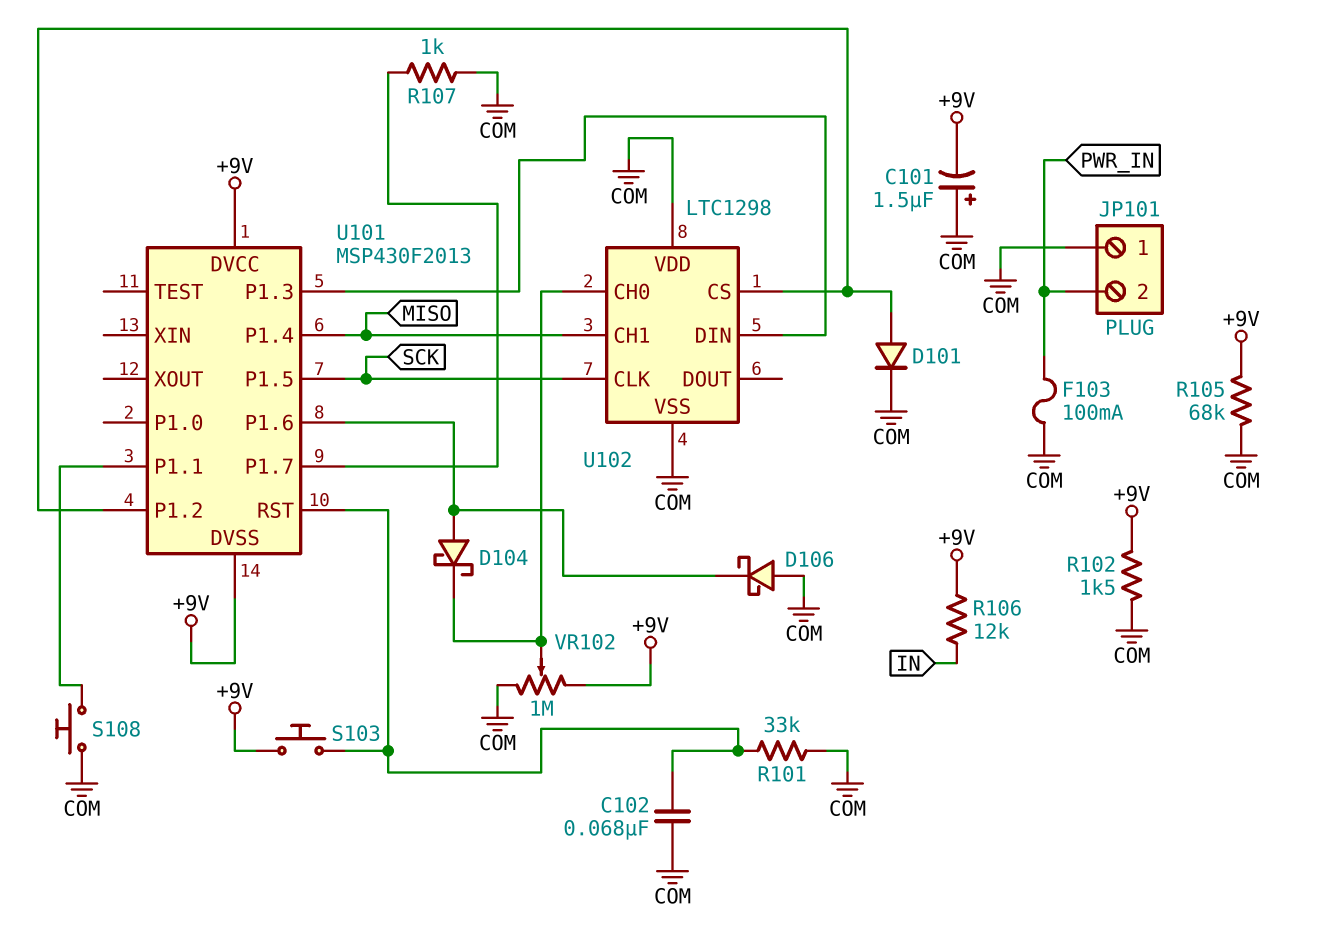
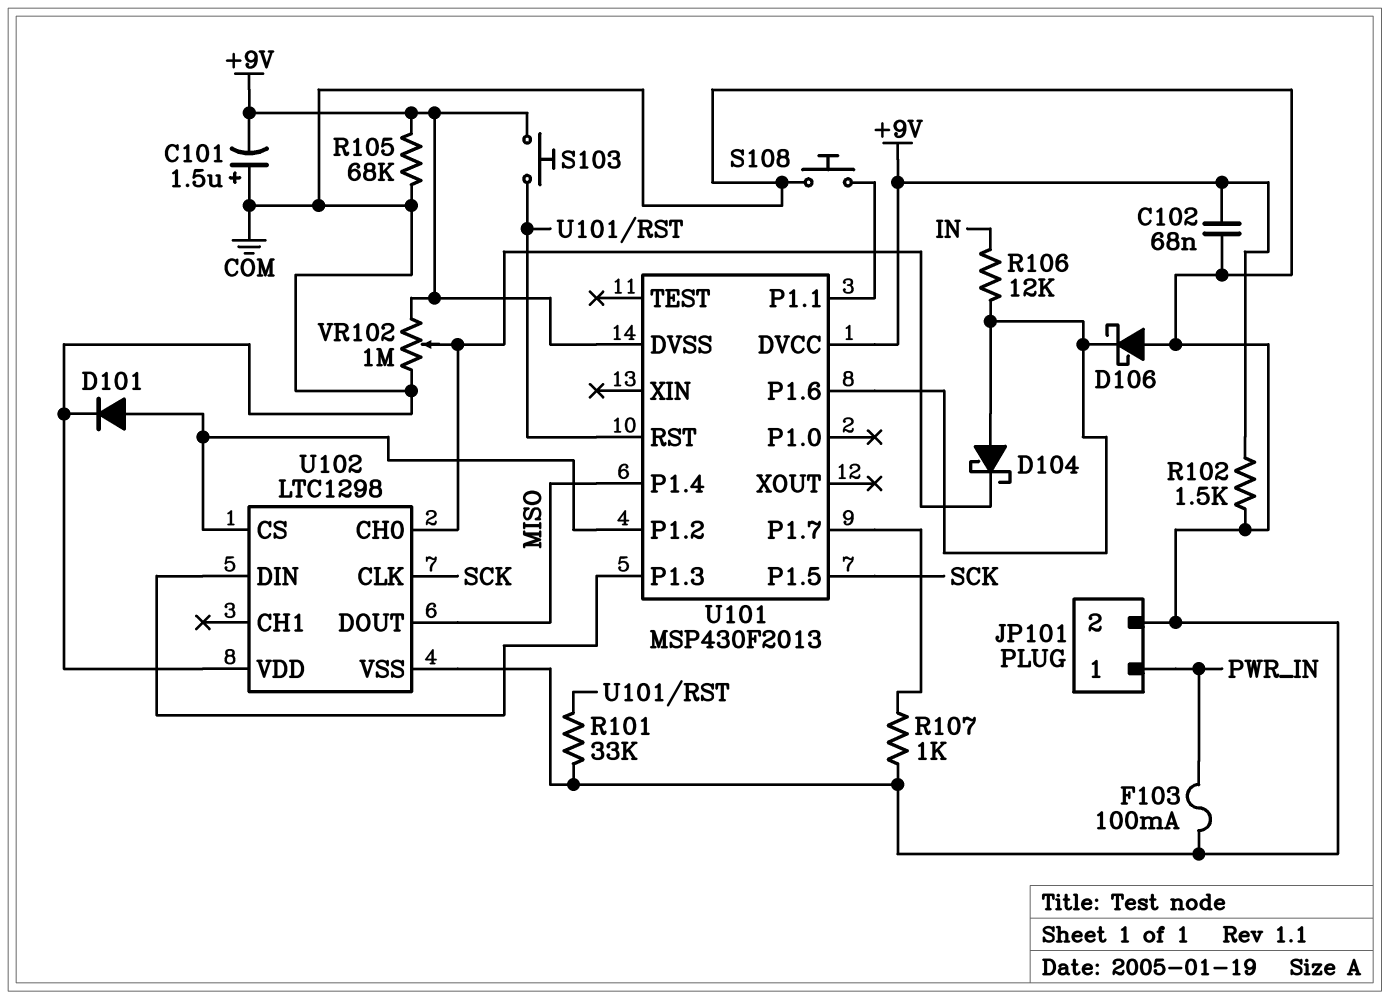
C102: 68nF (COM, U101/RST) -> 68nF (+9V, COM)
JP101 pin 1: COM -> PWR_IN
JP101 pin 2: PWR_IN -> COM
R106: 12k (+9V, IN) -> 12k (IN, U101/P1.6)
U102 pin CH1: MISO -> none
U102 pin DOUT: none -> MISO

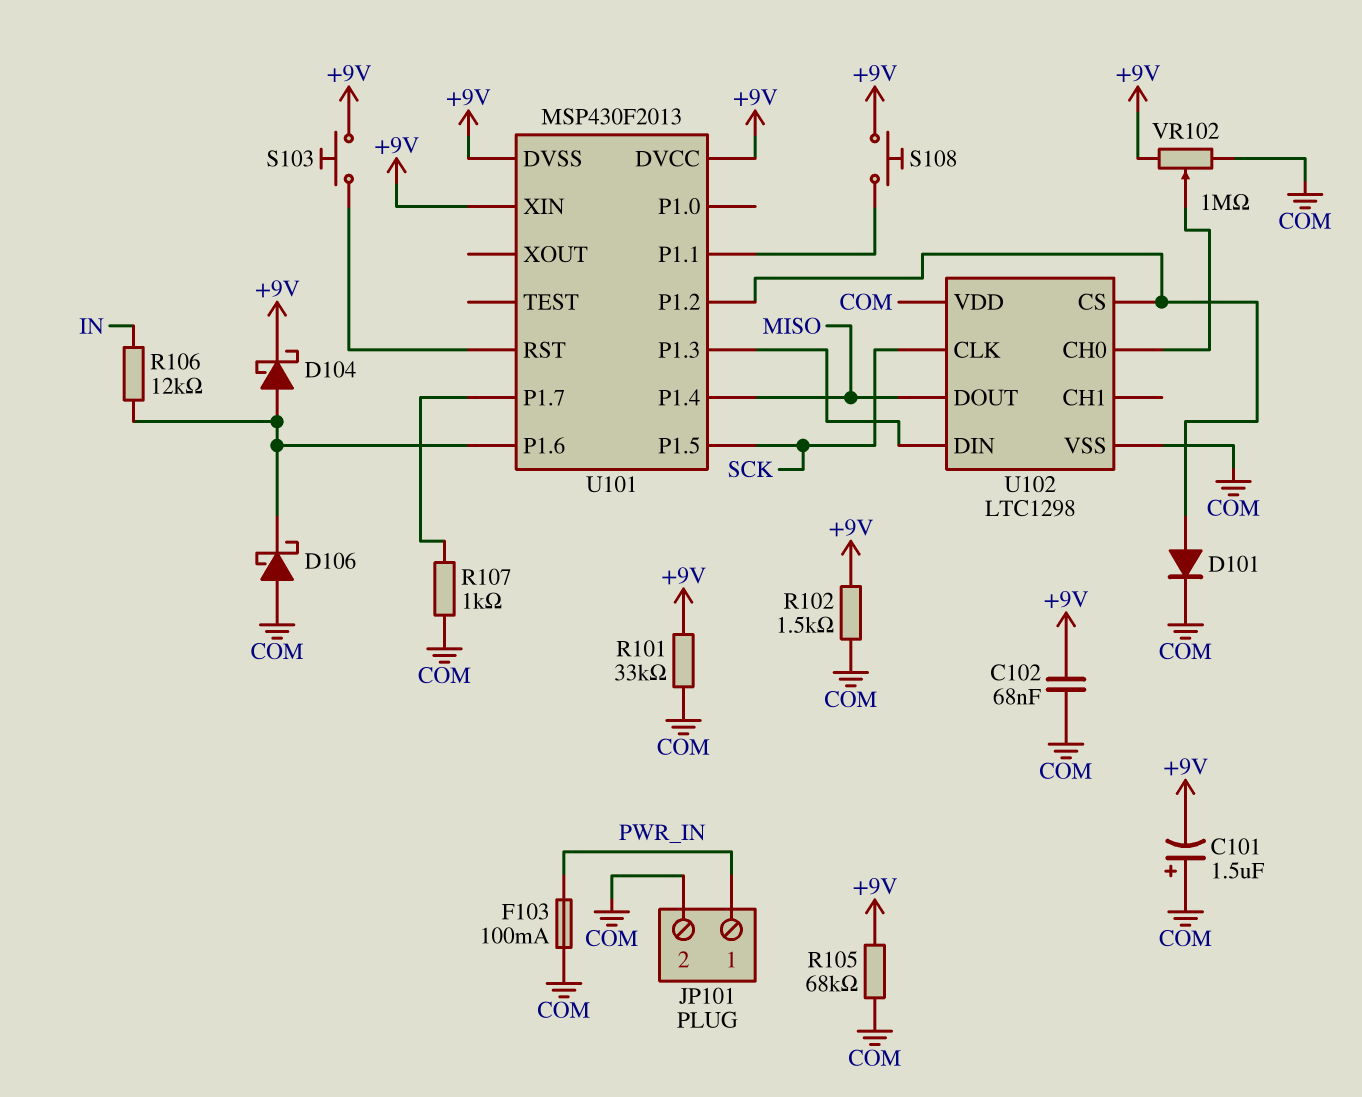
D104: schottky (A U101/P1.6, K U102/CH0) -> schottky (A U101/P1.6, K +9V)
R101: 33k (COM, U101/RST) -> 33k (+9V, COM)
S108: button (COM, U101/P1.1) -> button (+9V, U101/P1.1)
U101 pin XIN: none -> +9V

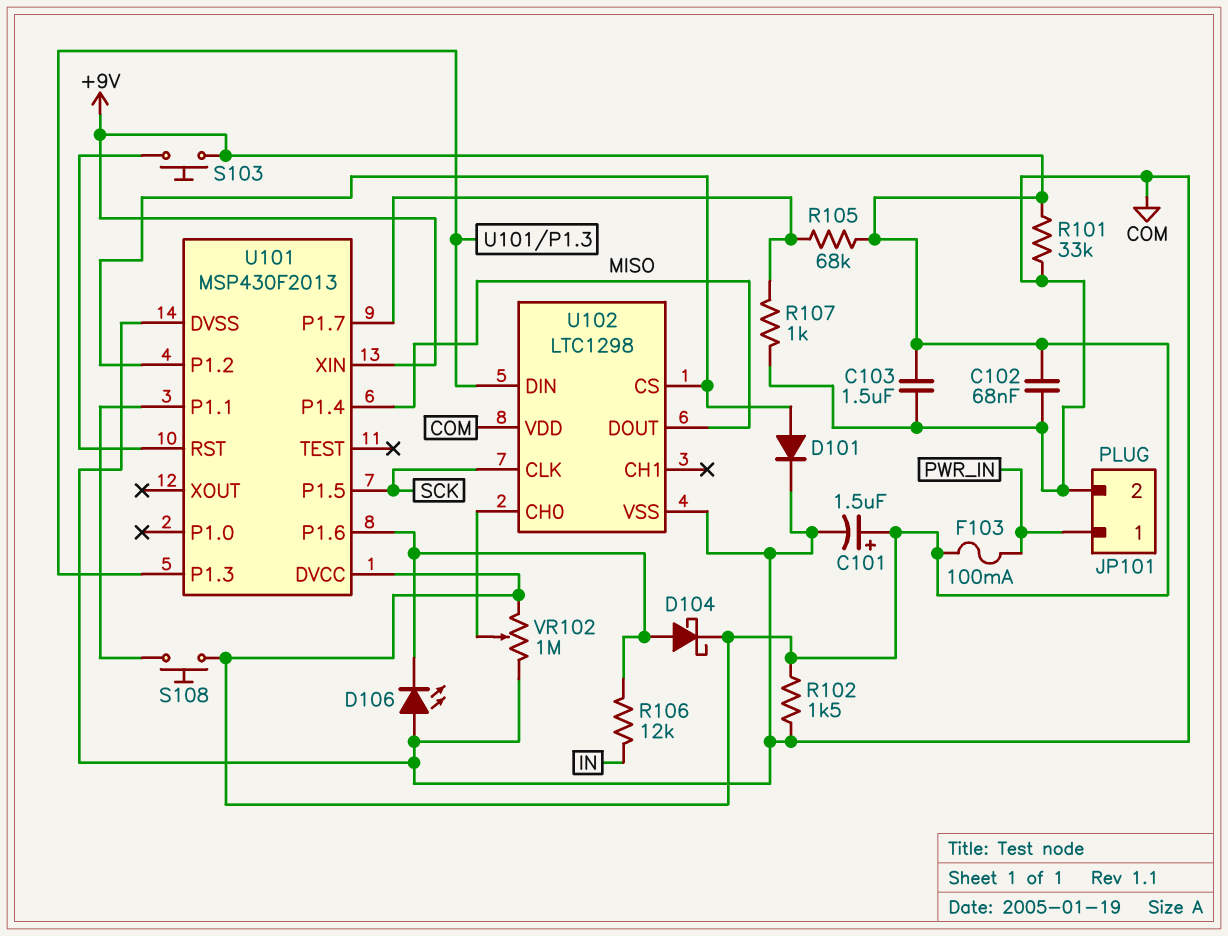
C101: 1.5uF (plus COM, minus +9V) -> 1.5uF (plus +9V, minus COM)
C103: none -> 1.5uF (+9V, COM)
D106: schottky (A COM, K U101/P1.6) -> LED (A COM, K U101/P1.6)
F103: 100mA (COM, PWR_IN) -> 100mA (+9V, PWR_IN)
R105: 68k (+9V, COM) -> 68k (+9V, U101/P1.7)
U101 pin DVSS: +9V -> COM

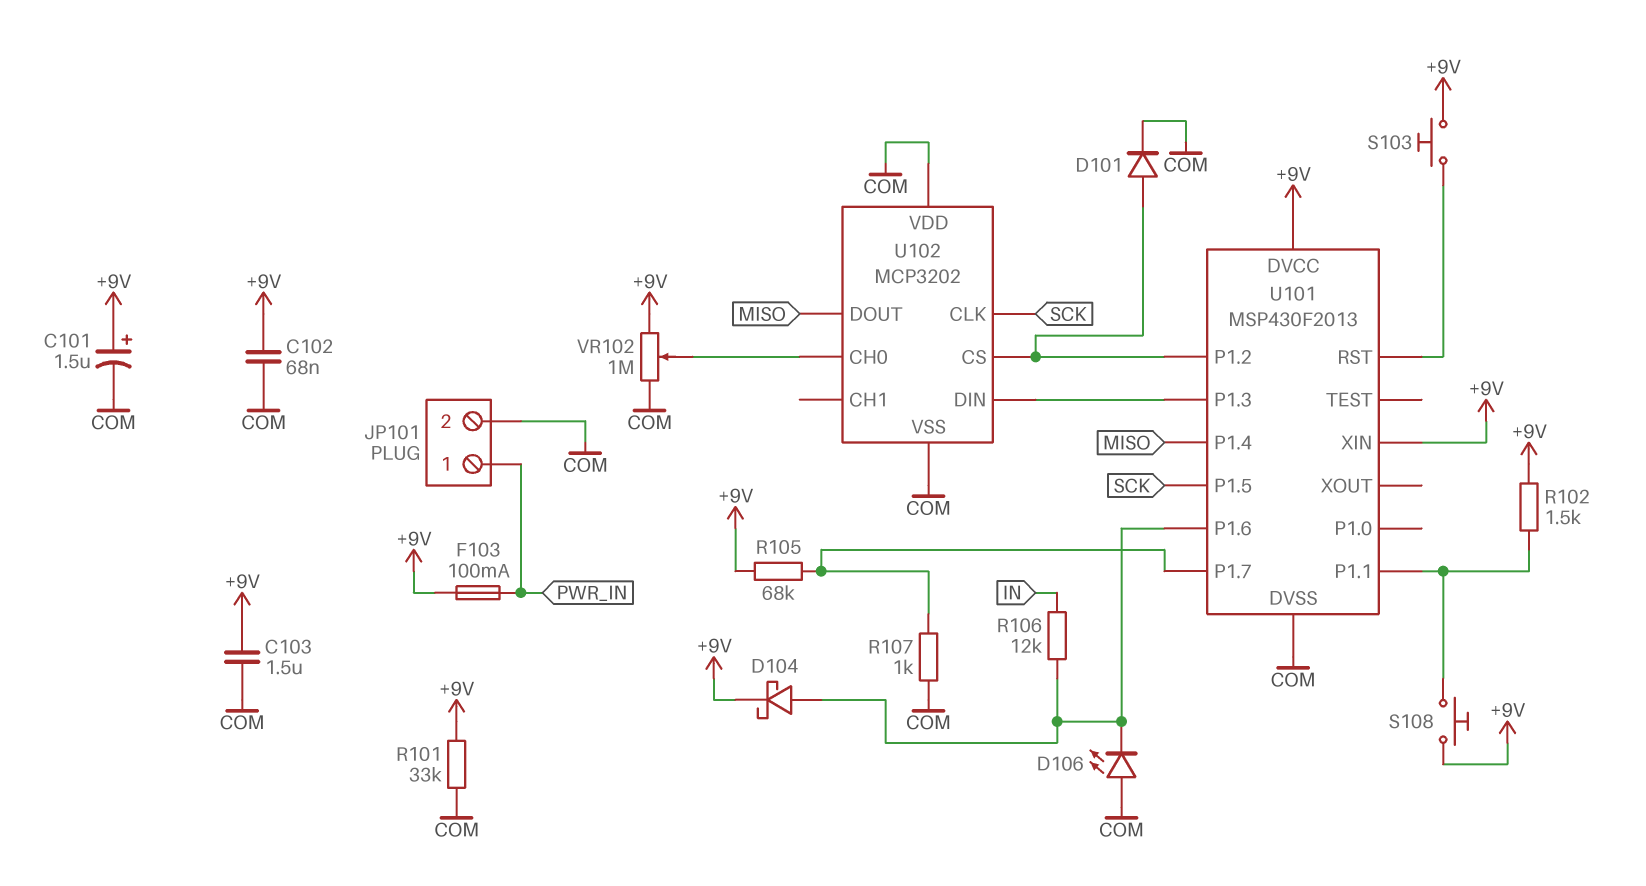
R102: 1.5k (+9V, COM) -> 1.5k (+9V, U101/P1.1)
U102: LTC1298 -> MCP3202

